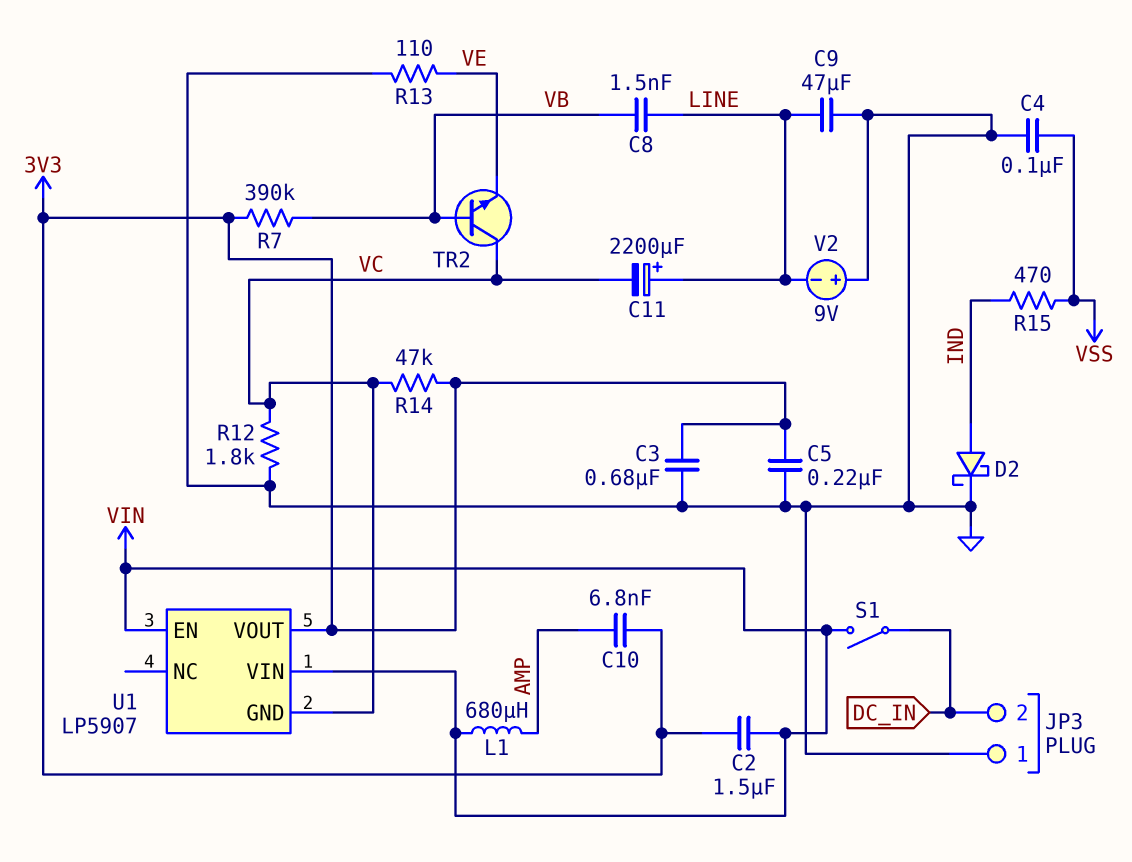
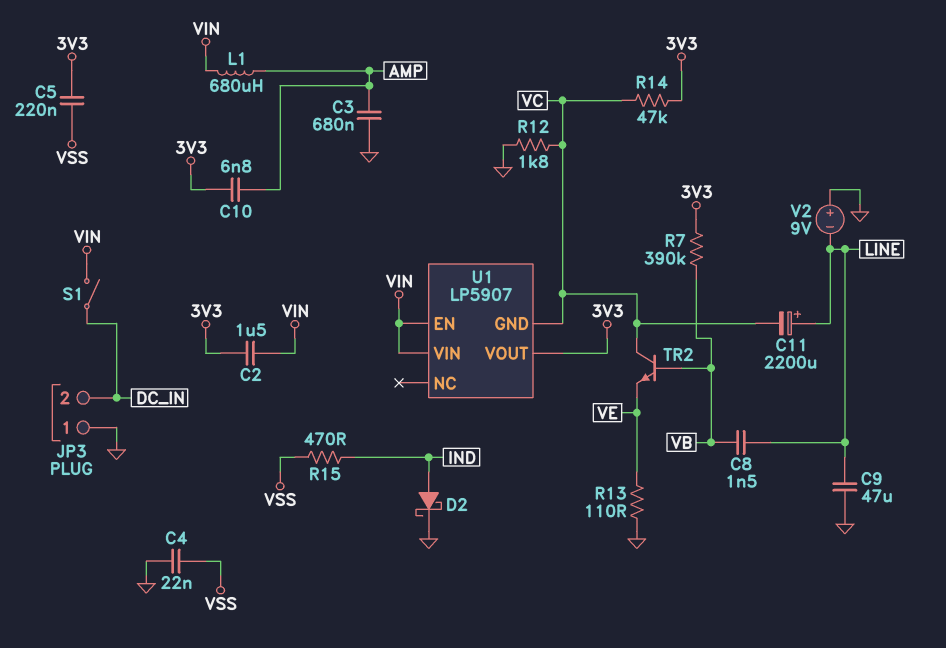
C3: 680nF (3V3, GND) -> 680nF (AMP, GND)
C4: 100nF (GND, VSS) -> 22nF (GND, VSS)
C5: 220nF (3V3, GND) -> 220nF (3V3, VSS)

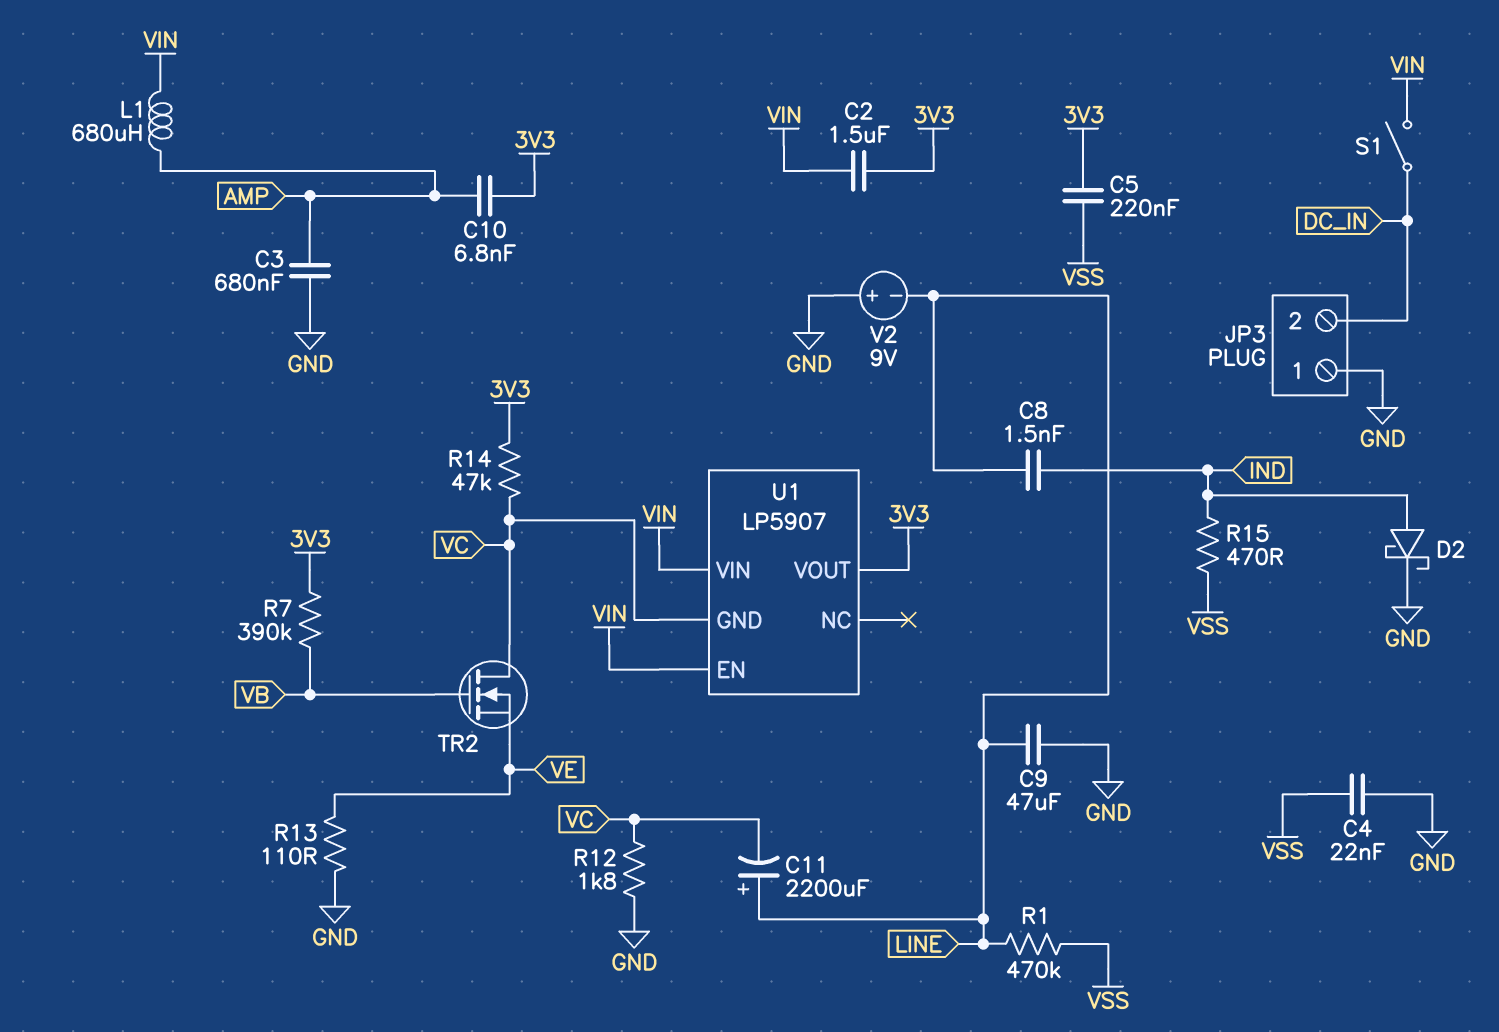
C8: 1.5nF (LINE, VB) -> 1.5nF (IND, LINE)
R1: none -> 470k (LINE, VSS)
TR2: NPN (B VB, C VC, E VE) -> NMOS (G VB, D VC, S VE)

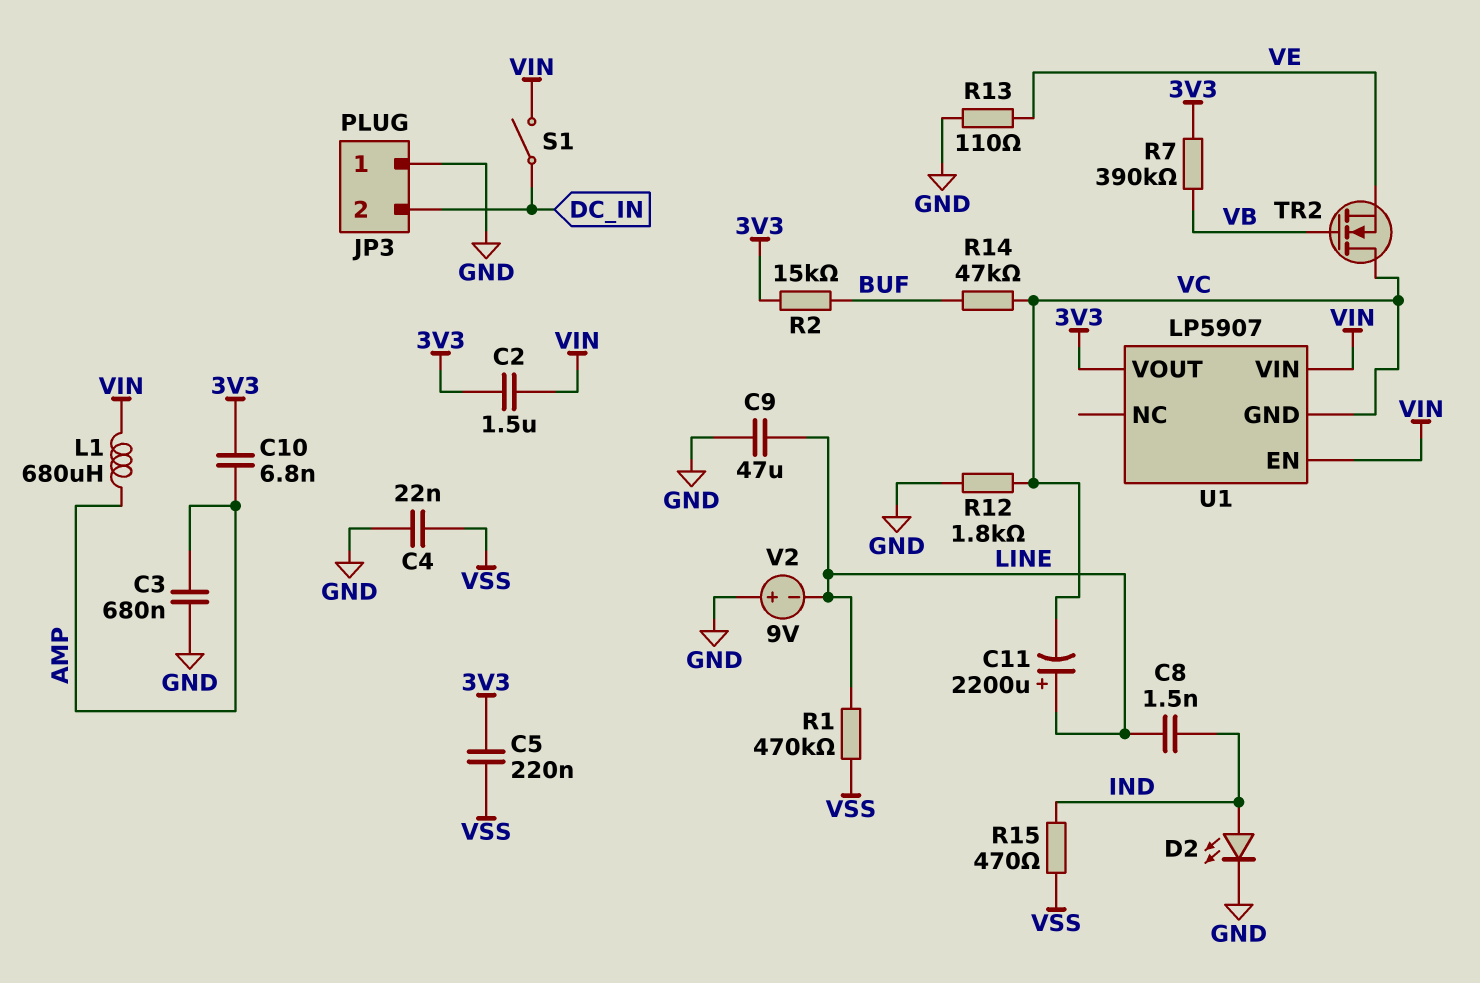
D2: schottky (A IND, K GND) -> LED (A IND, K GND)
R2: none -> 15k (3V3, BUF)
R14: 47k (3V3, VC) -> 47k (BUF, VC)

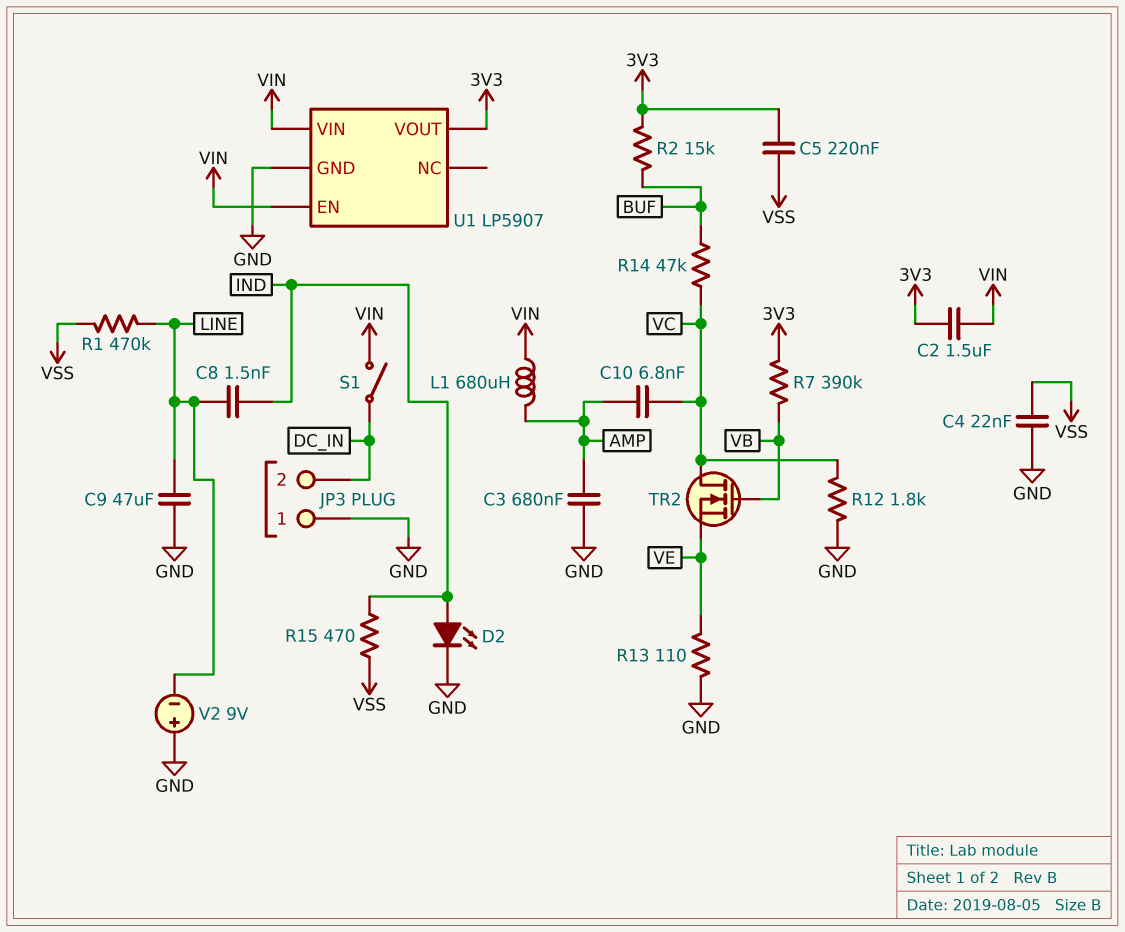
C10: 6.8nF (3V3, AMP) -> 6.8nF (AMP, VC)
C11: 2200uF (plus LINE, minus VC) -> none
U1 pin GND: VC -> GND

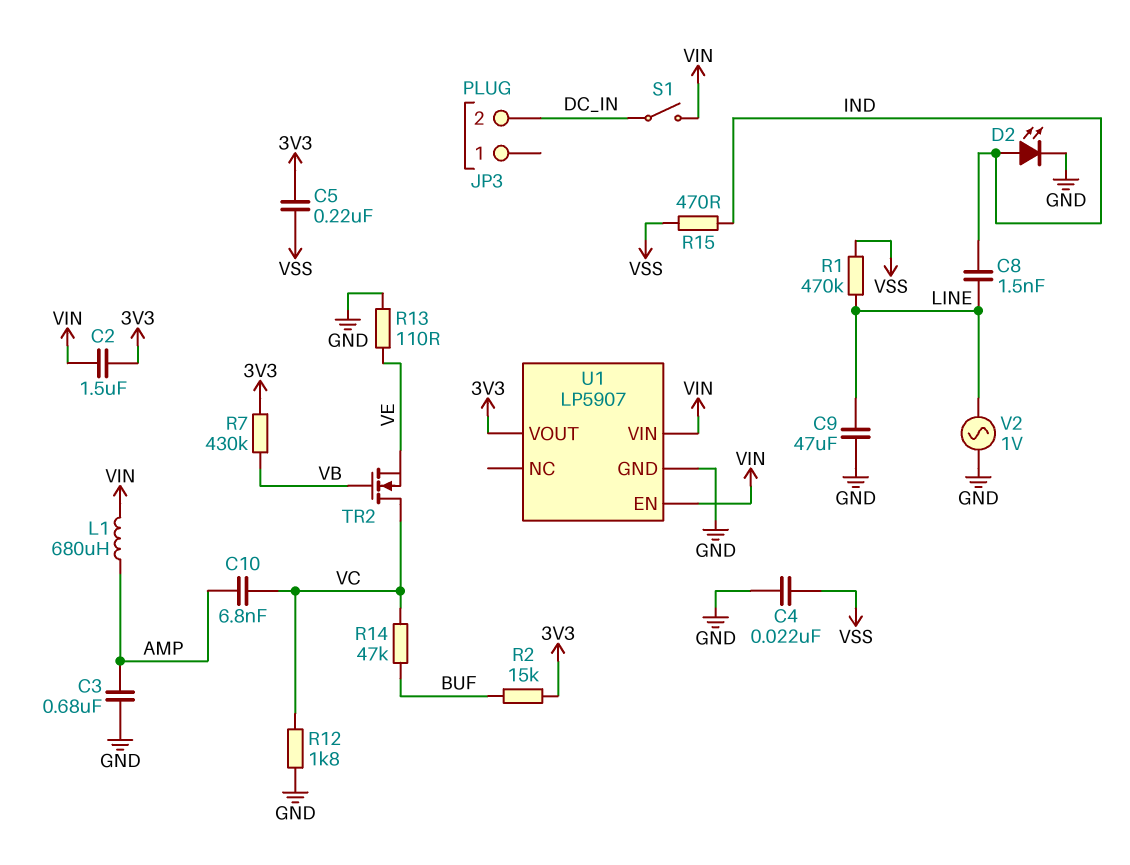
JP3 pin 1: GND -> none
R7: 390k (3V3, VB) -> 430k (3V3, VB)
V2: 9V (plus GND, minus LINE) -> AC 1V (GND, LINE)

